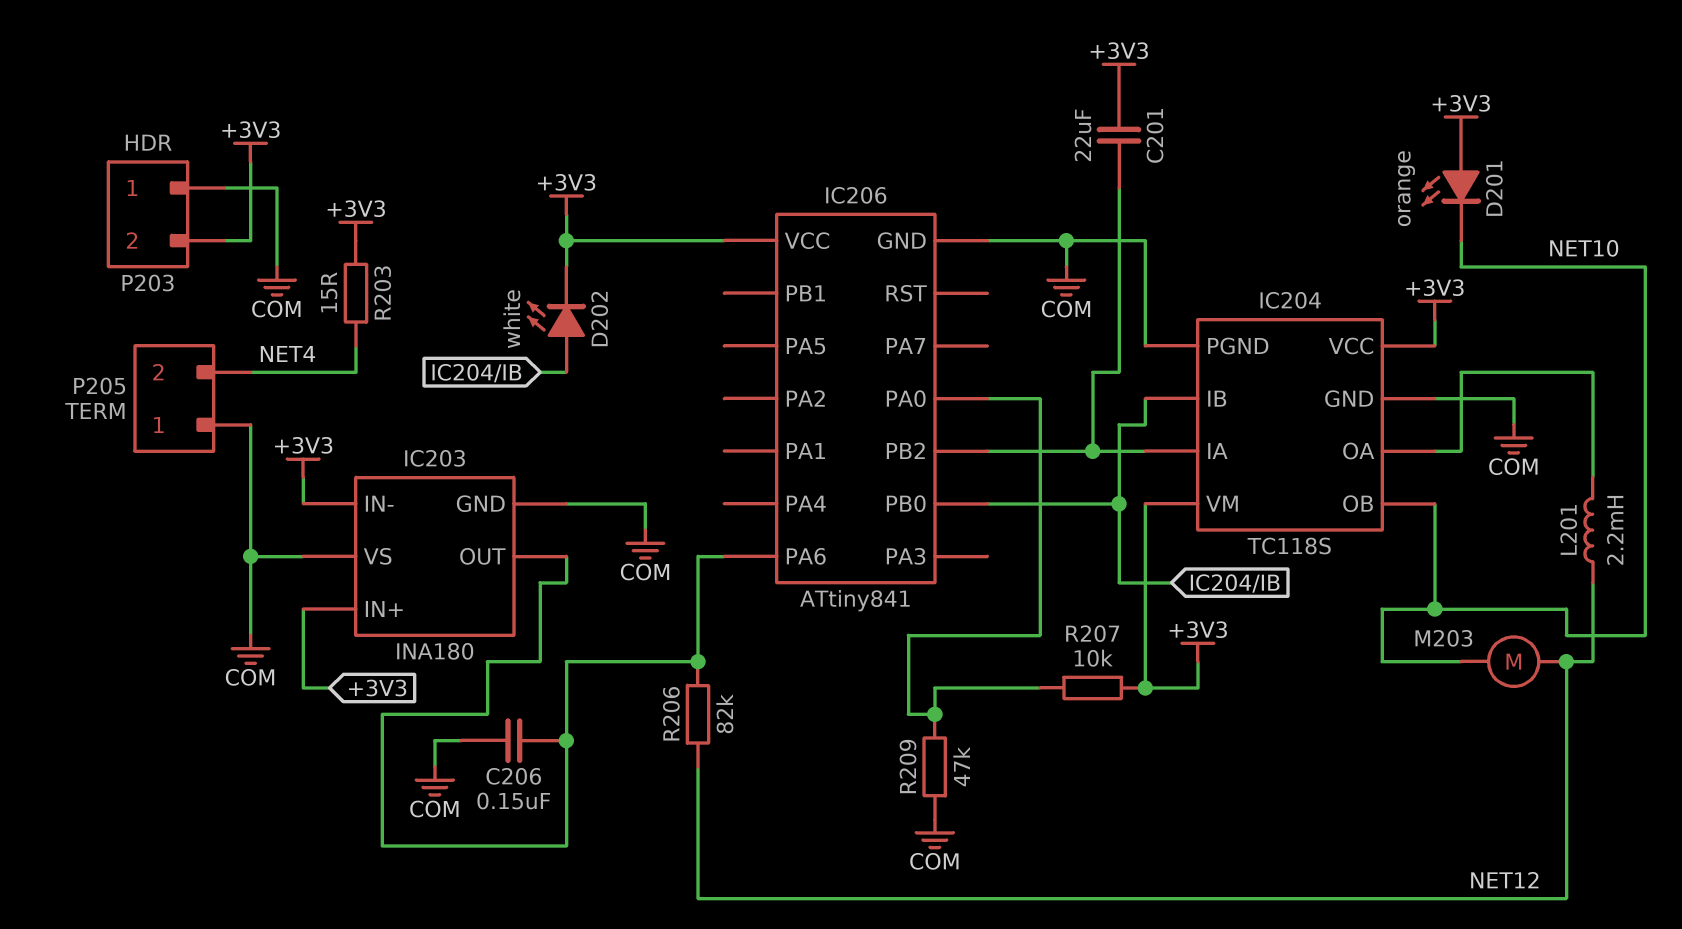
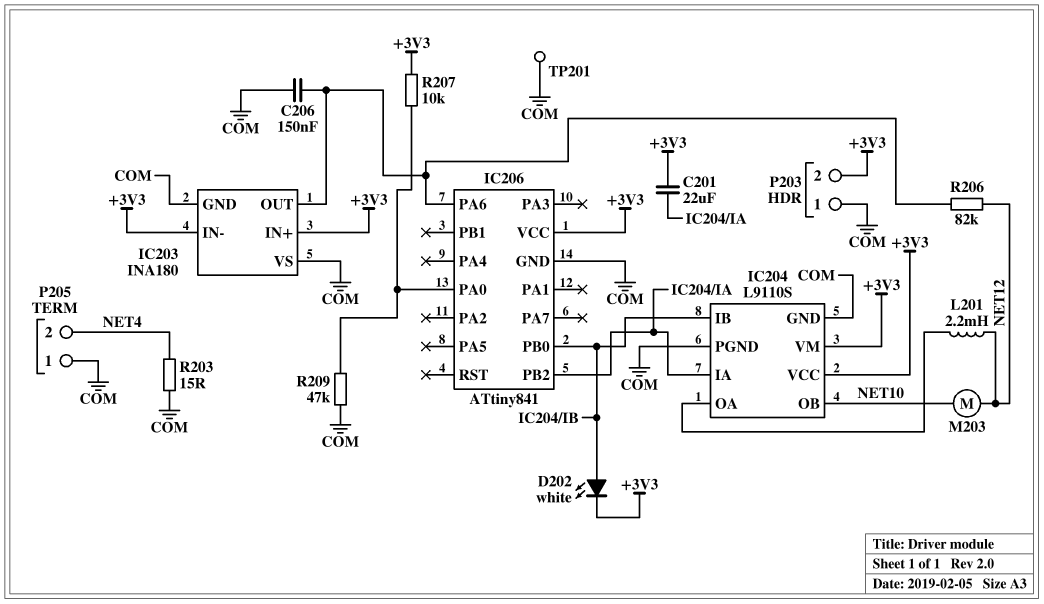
D201: LED orange (A +3V3, K NET10) -> none
IC204: TC118S -> L9110S
R203: 15 (+3V3, NET4) -> 15 (COM, NET4)
TP201: none -> test point (COM)

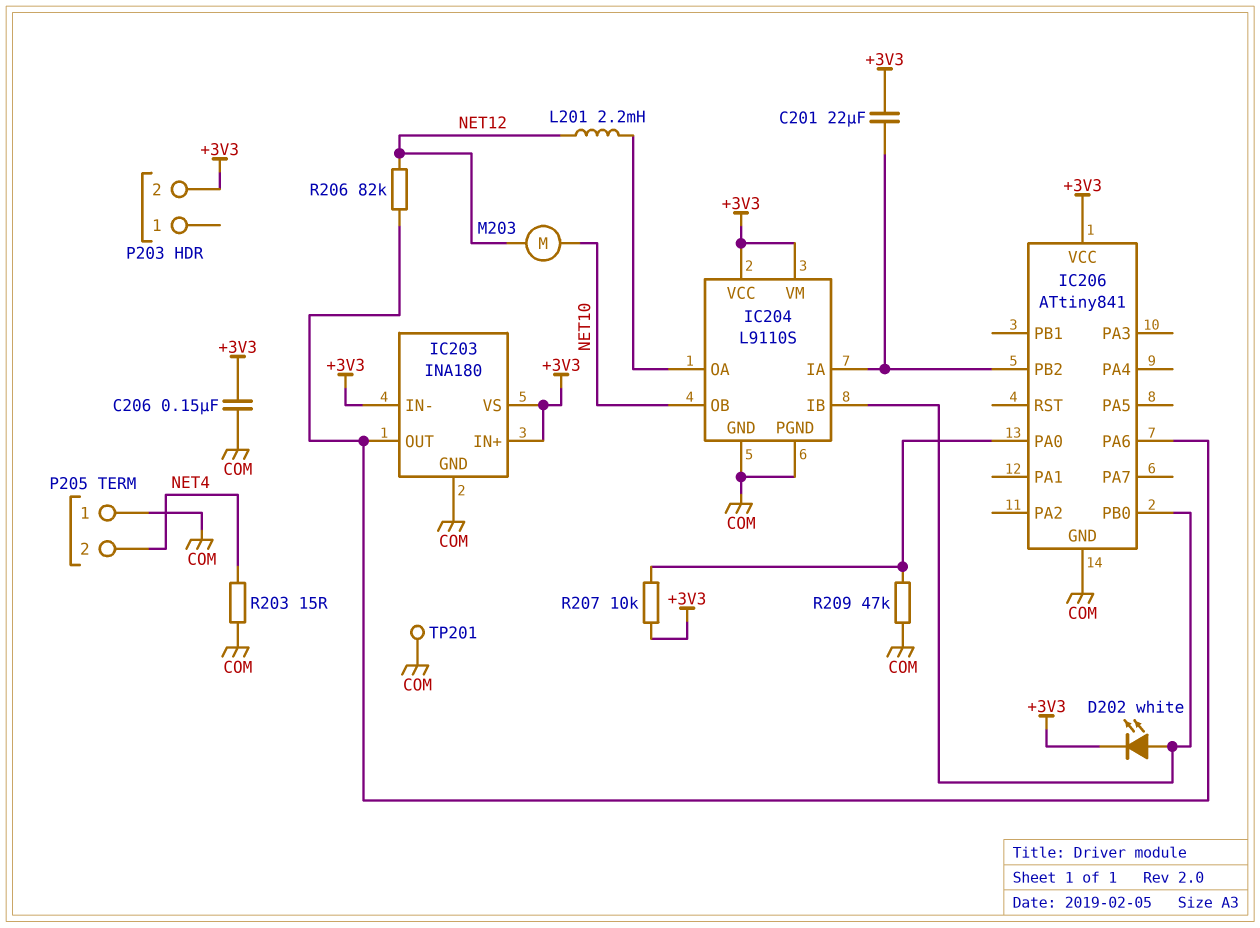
C206: 150nF (COM, IC203/OUT) -> 150nF (+3V3, COM)
IC203 pin VS: COM -> +3V3
P203 pin 1: COM -> none

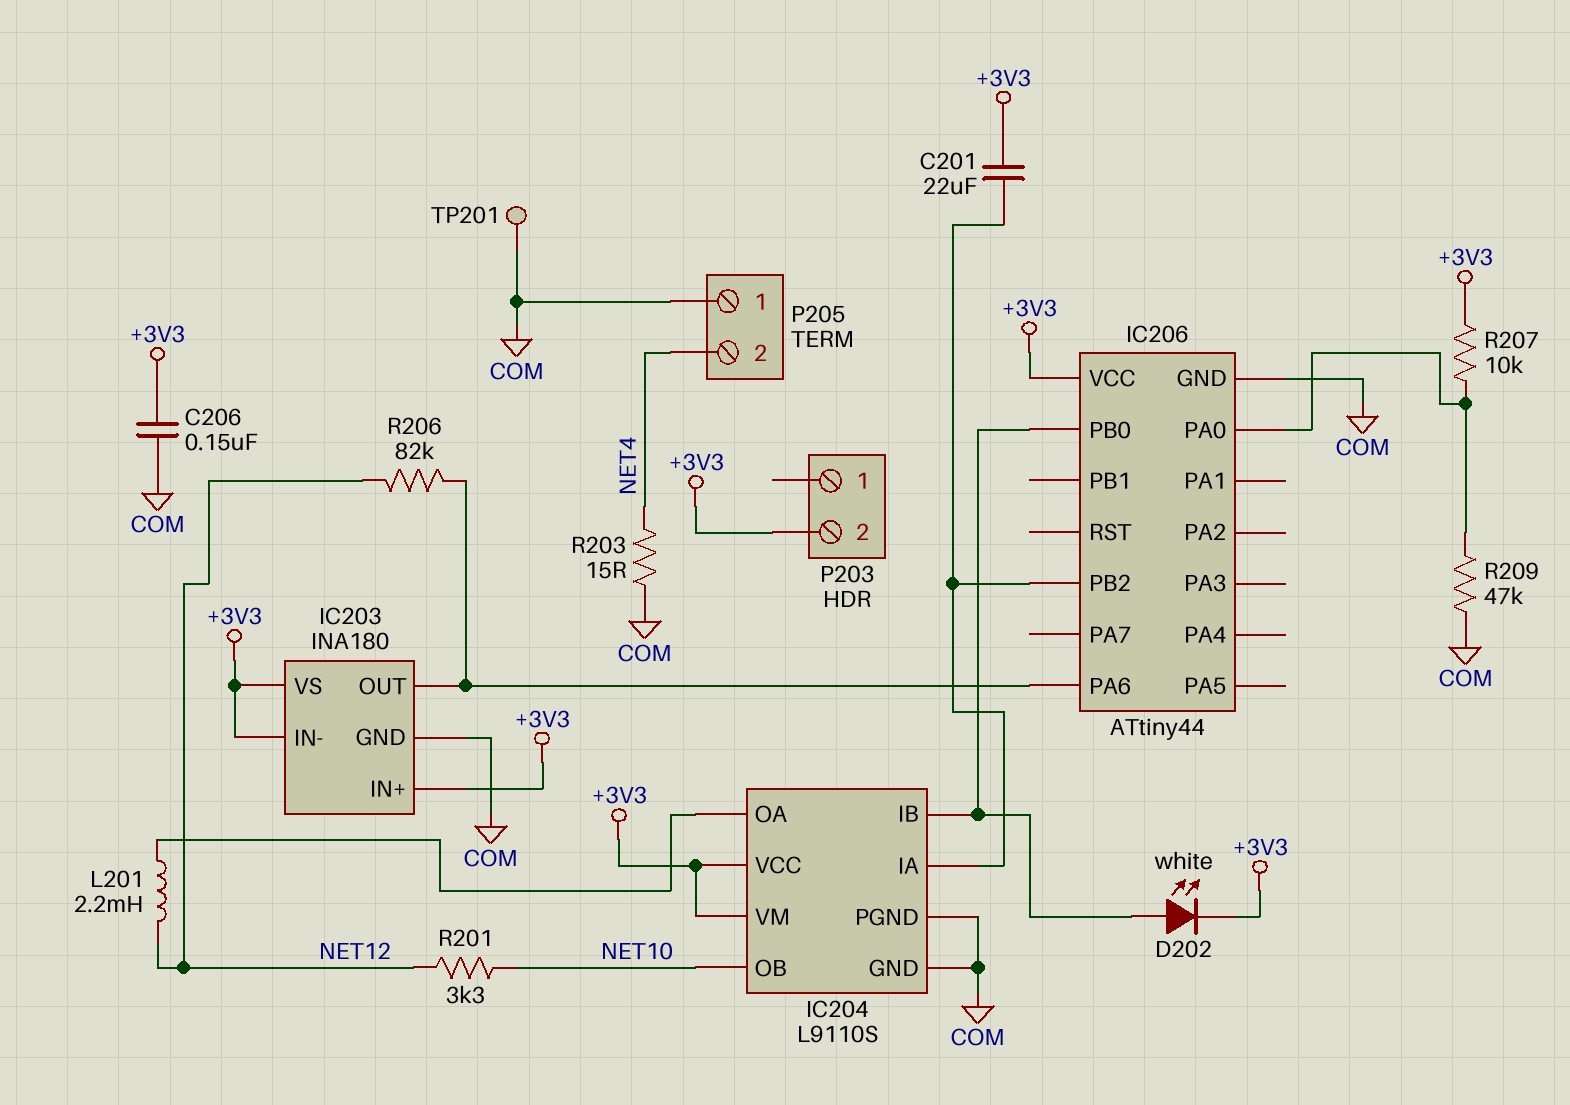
IC206: ATtiny841 -> ATtiny44
M203: motor (NET10, NET12) -> none
R201: none -> 3.3k (NET10, NET12)

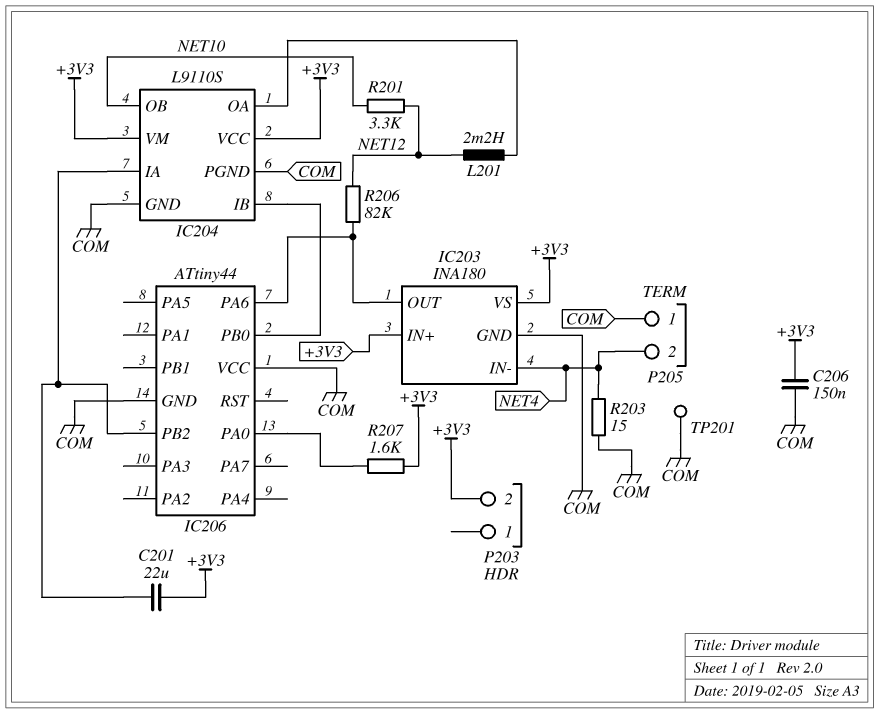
D202: LED white (A IC204/IB, K +3V3) -> none
IC203 pin IN-: +3V3 -> NET4
IC206 pin VCC: +3V3 -> COM
R207: 10k (+3V3, IC206/PA0) -> 1.6k (+3V3, IC206/PA0)
R209: 47k (COM, IC206/PA0) -> none

